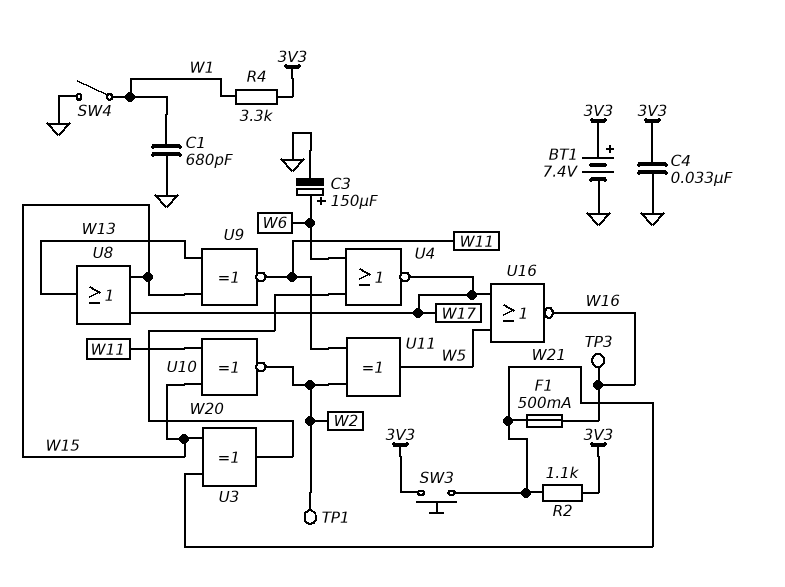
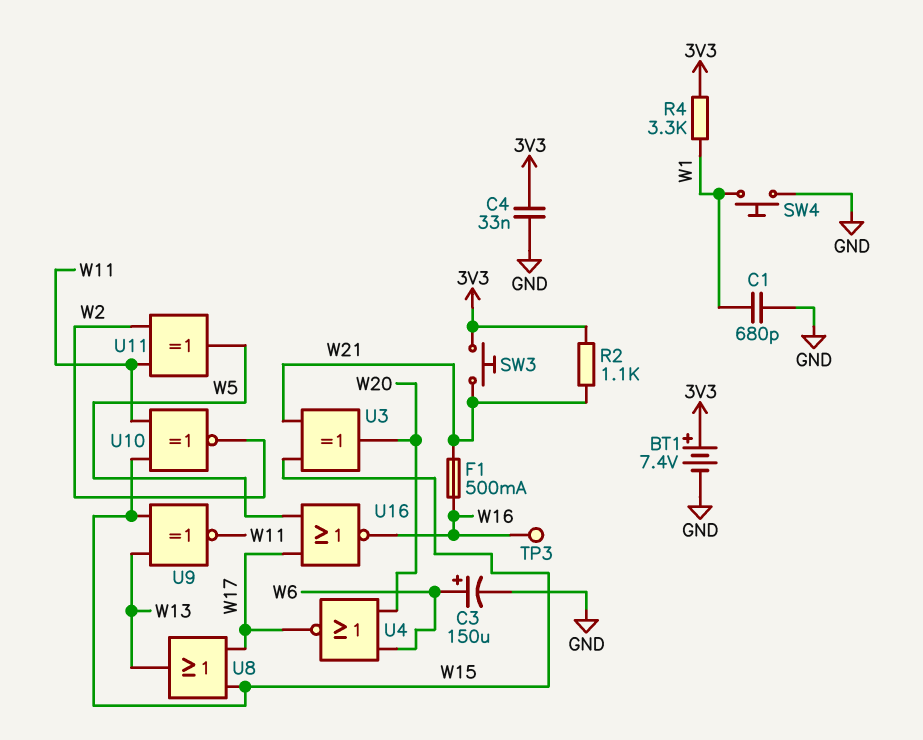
SW4: switch (GND, W1) -> button (GND, W1)
TP1: test point (W2) -> none

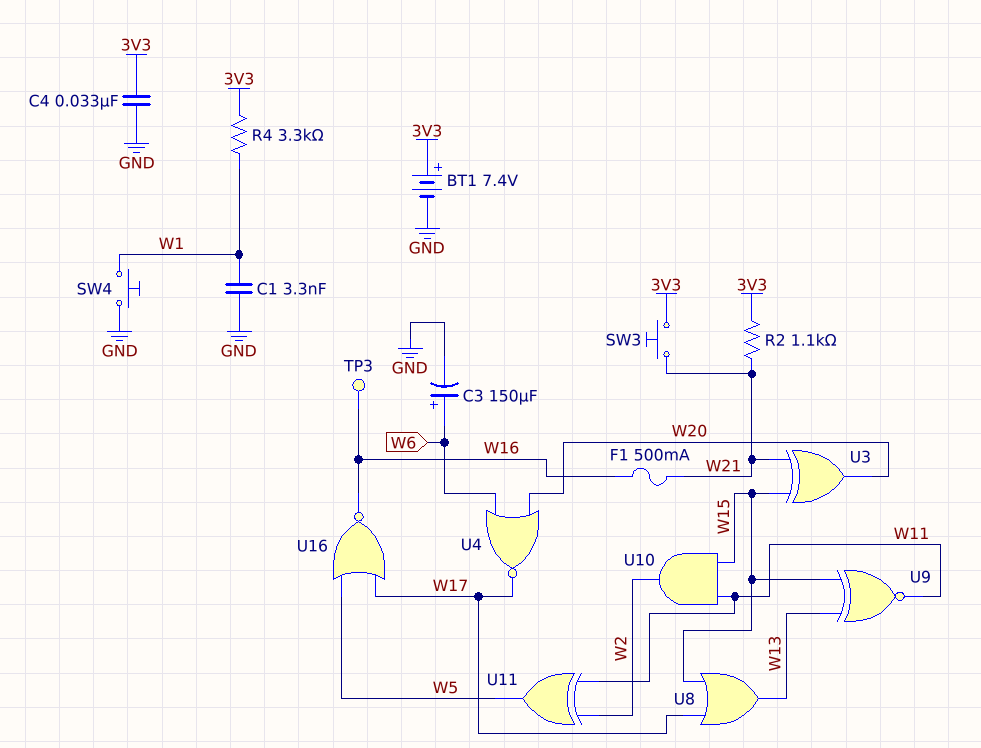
C1: 680pF (GND, W1) -> 3.3nF (GND, W1)
U10: XNOR (in W11, in W15, out W2) -> AND (in W11, in W15, out W2)

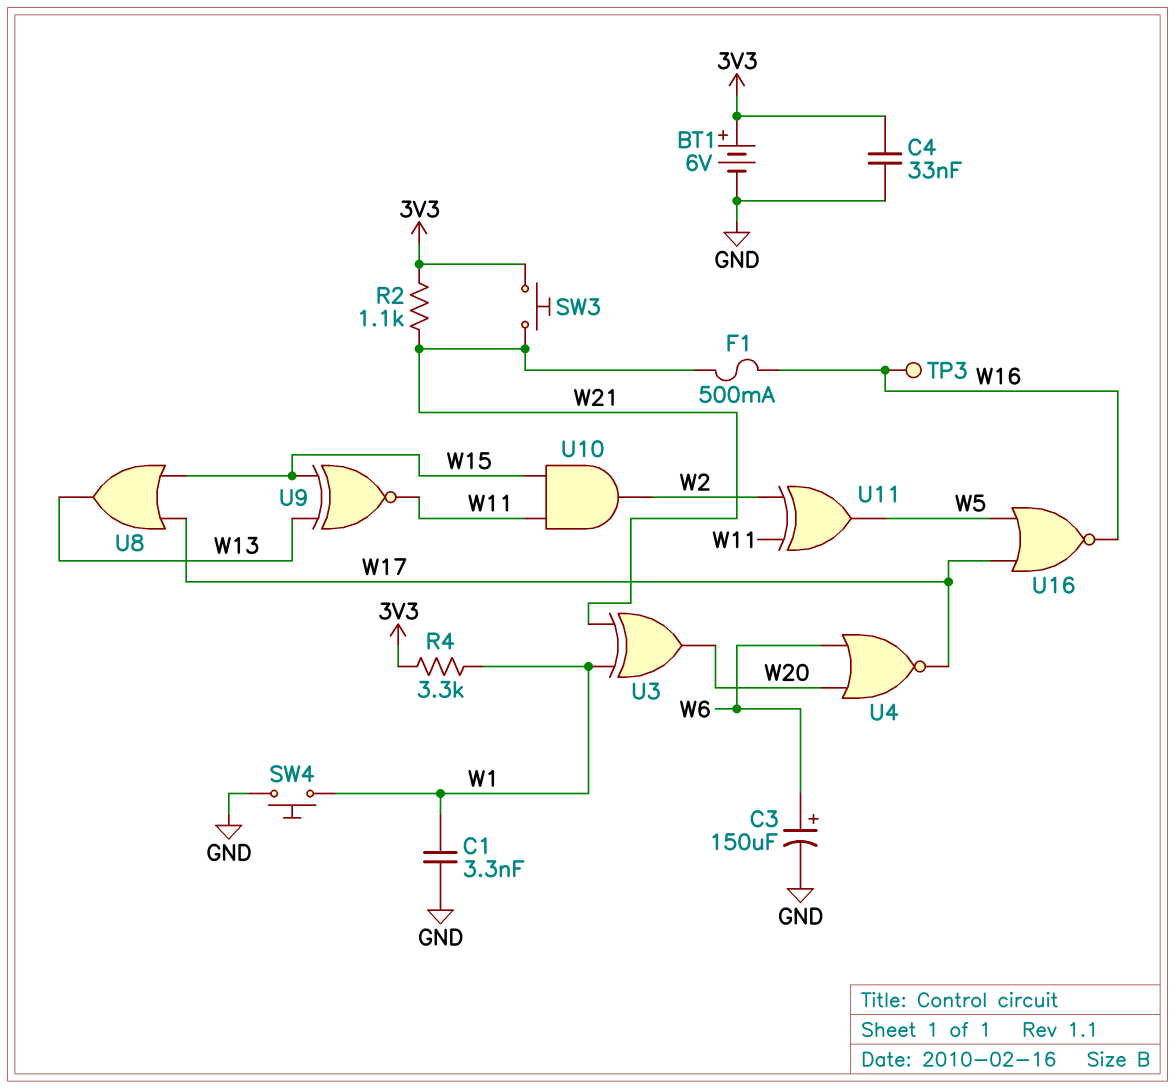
BT1: 7.4V (plus 3V3, minus GND) -> 6V (plus 3V3, minus GND)
U3: XOR (in W15, in W21, out W20) -> XOR (in W1, in W21, out W20)

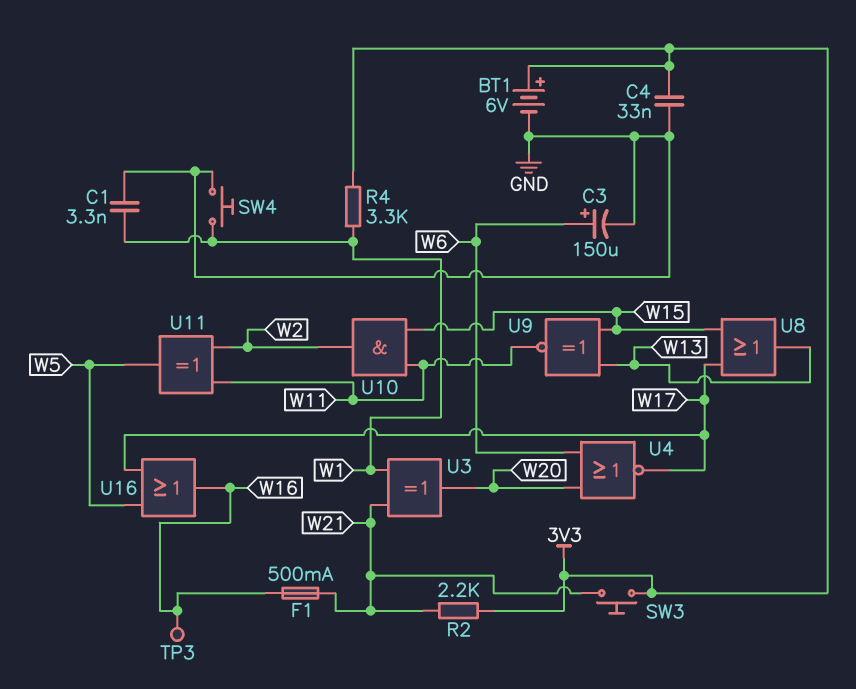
R2: 1.1k (3V3, W21) -> 2.2k (3V3, W21)
U16: NOR (in W5, in W17, out W16) -> OR (in W5, in W17, out W16)

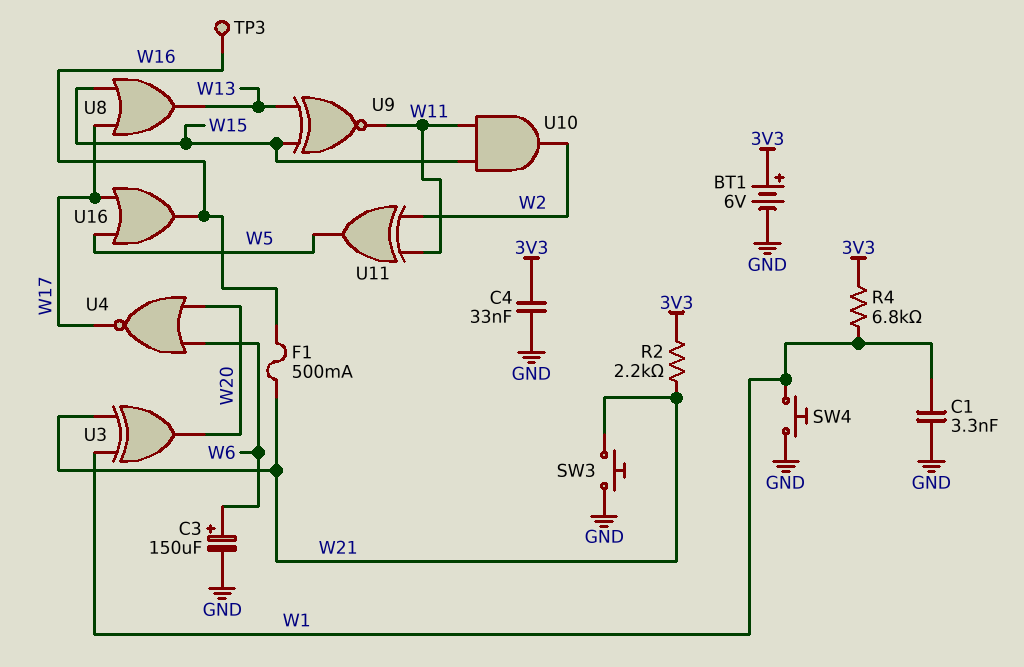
R4: 3.3k (3V3, W1) -> 6.8k (3V3, W1)
SW3: button (3V3, W21) -> button (GND, W21)

